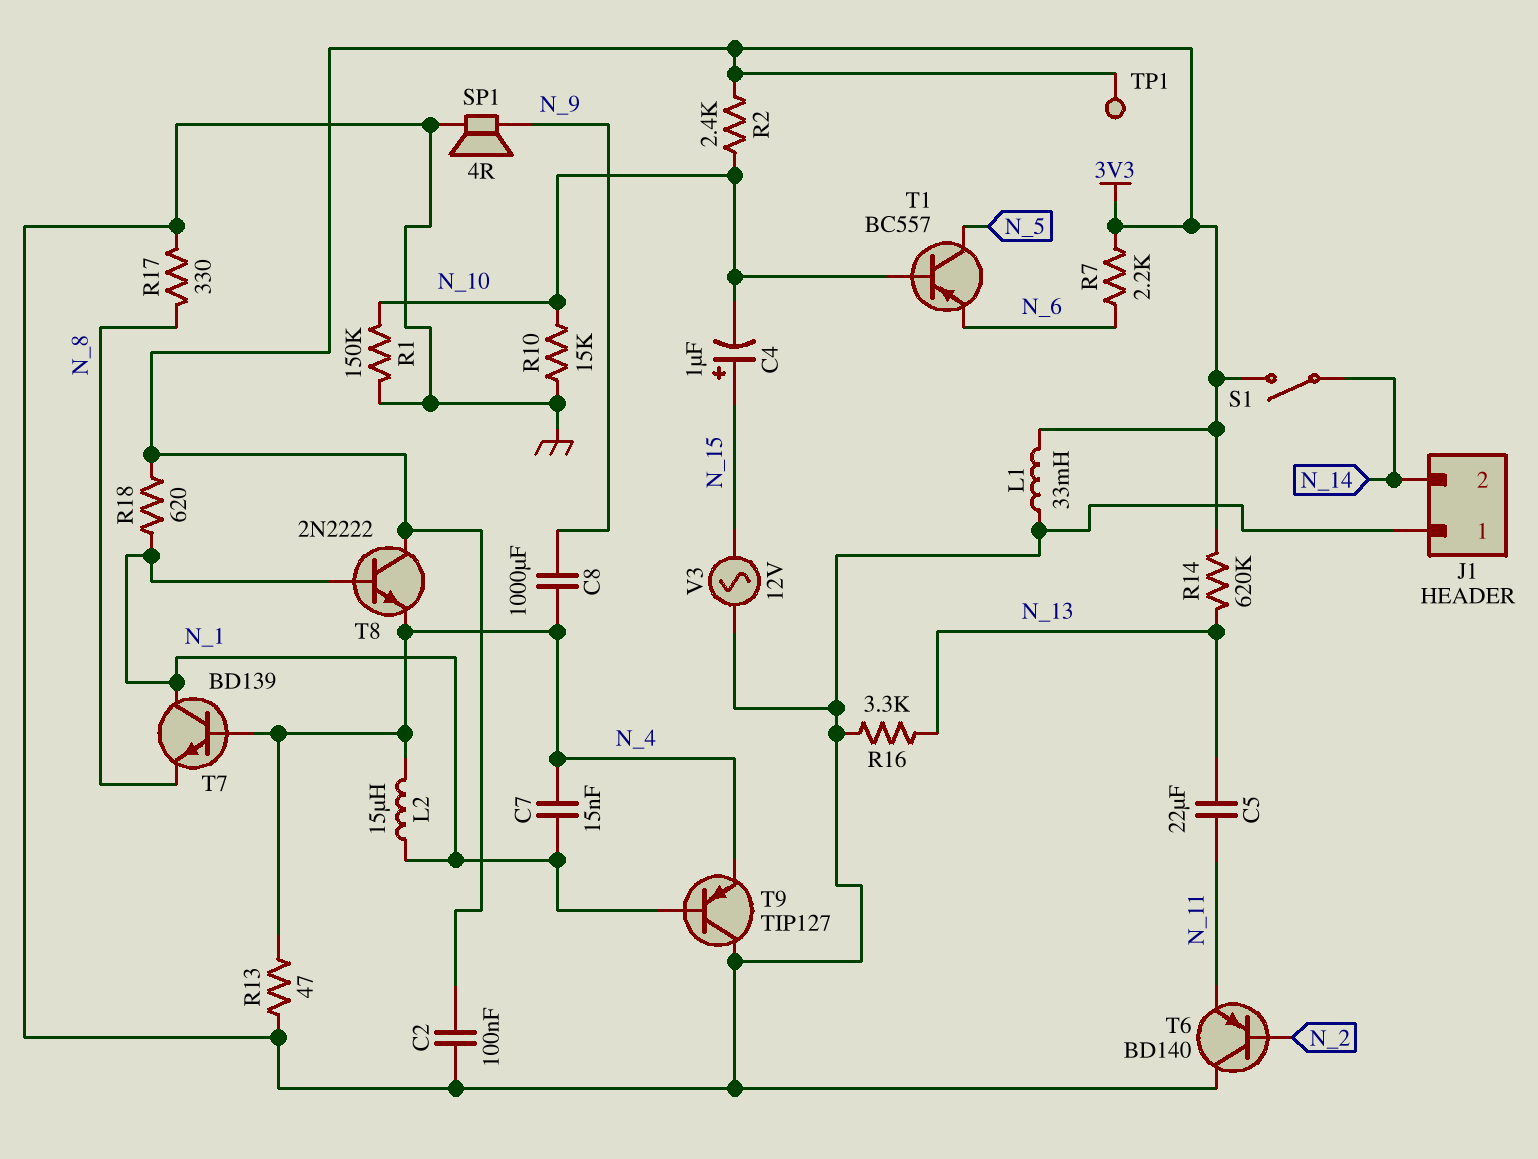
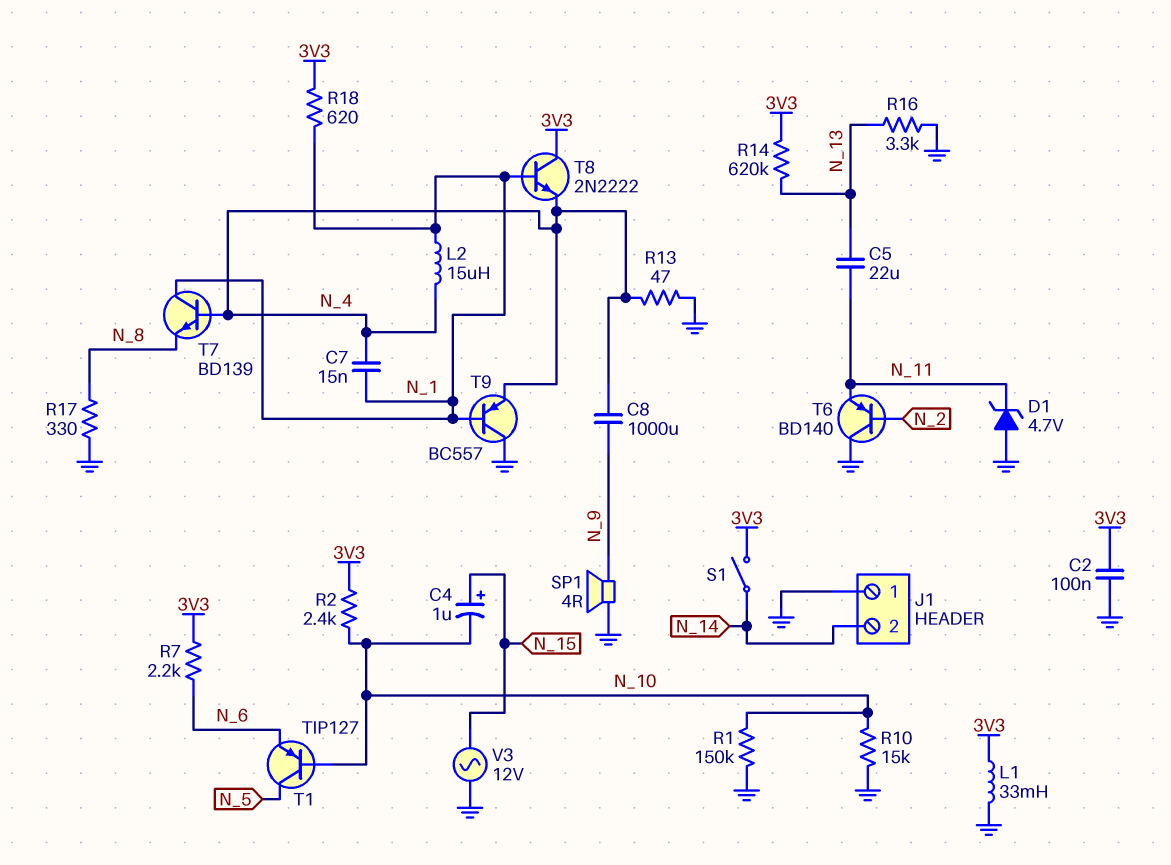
D1: none -> zener 4.7V (A GND, K N_11)
T1: PNP BC557 (B N_10, C N_5, E N_6) -> PNP TIP127 (B N_10, C N_5, E N_6)
T9: PNP TIP127 (B N_1, C GND, E N_4) -> PNP BC557 (B N_1, C GND, E N_4)
TP1: test point (3V3) -> none

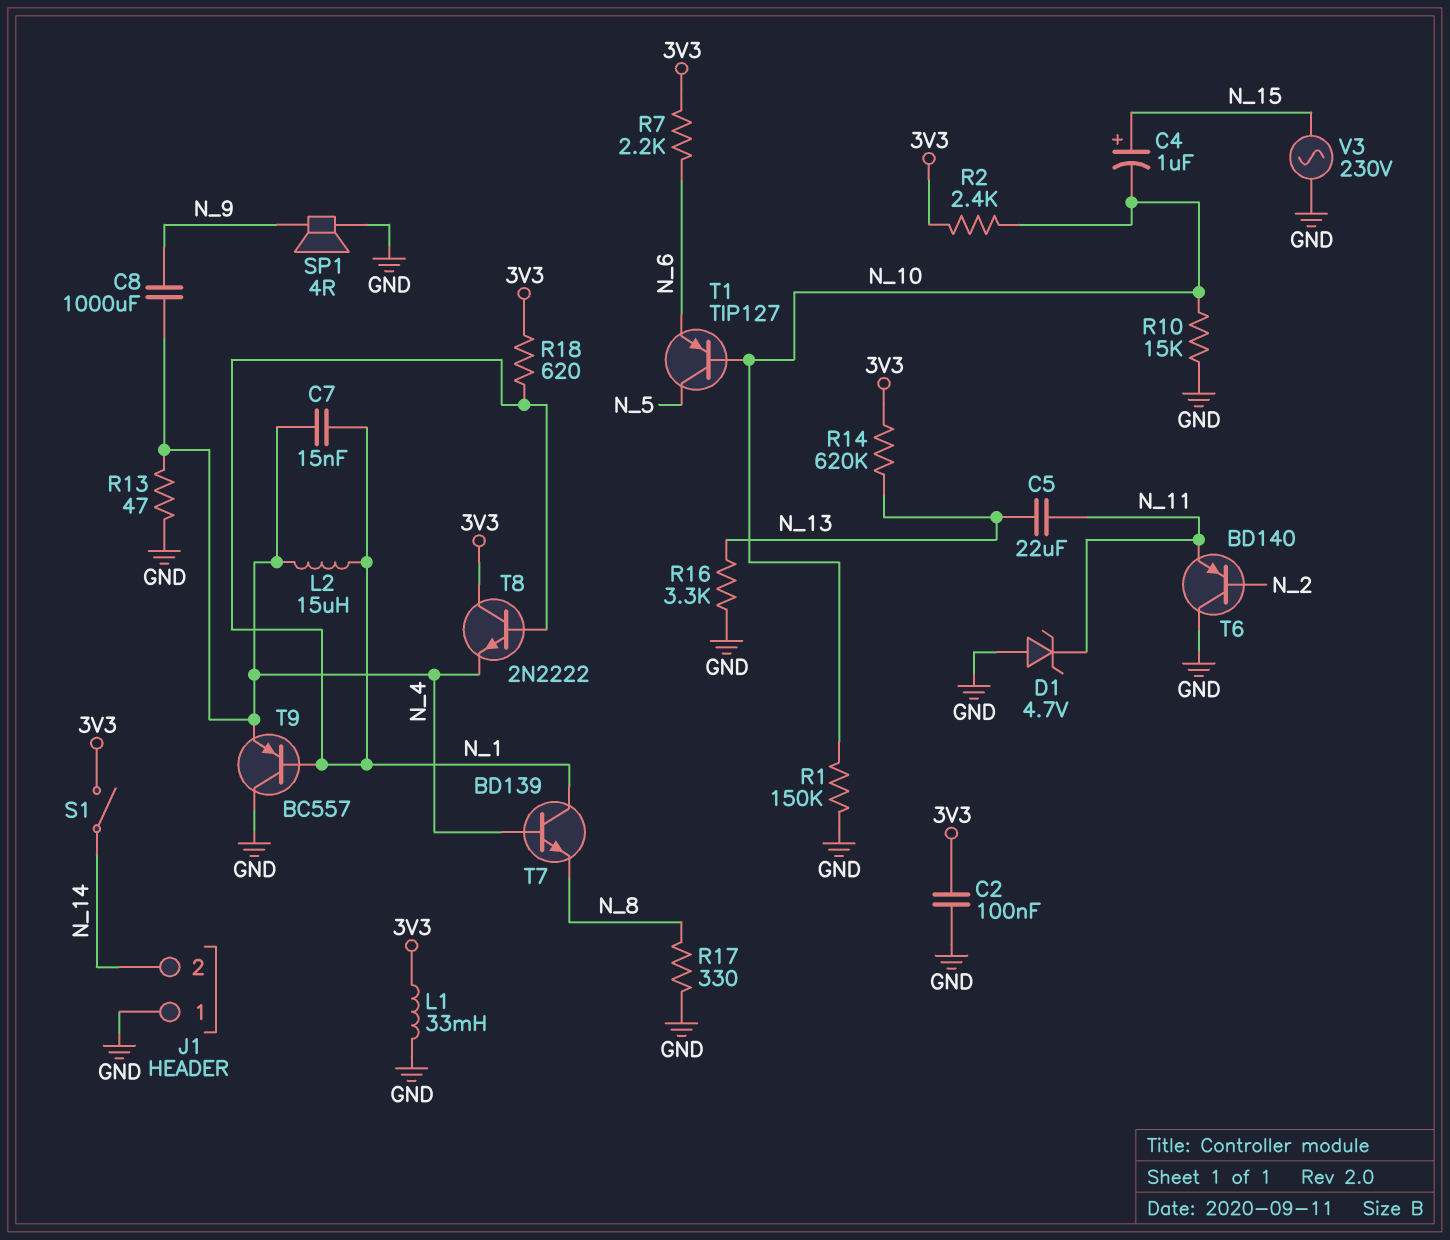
V3: AC 12V (GND, N_15) -> AC 230V (GND, N_15)

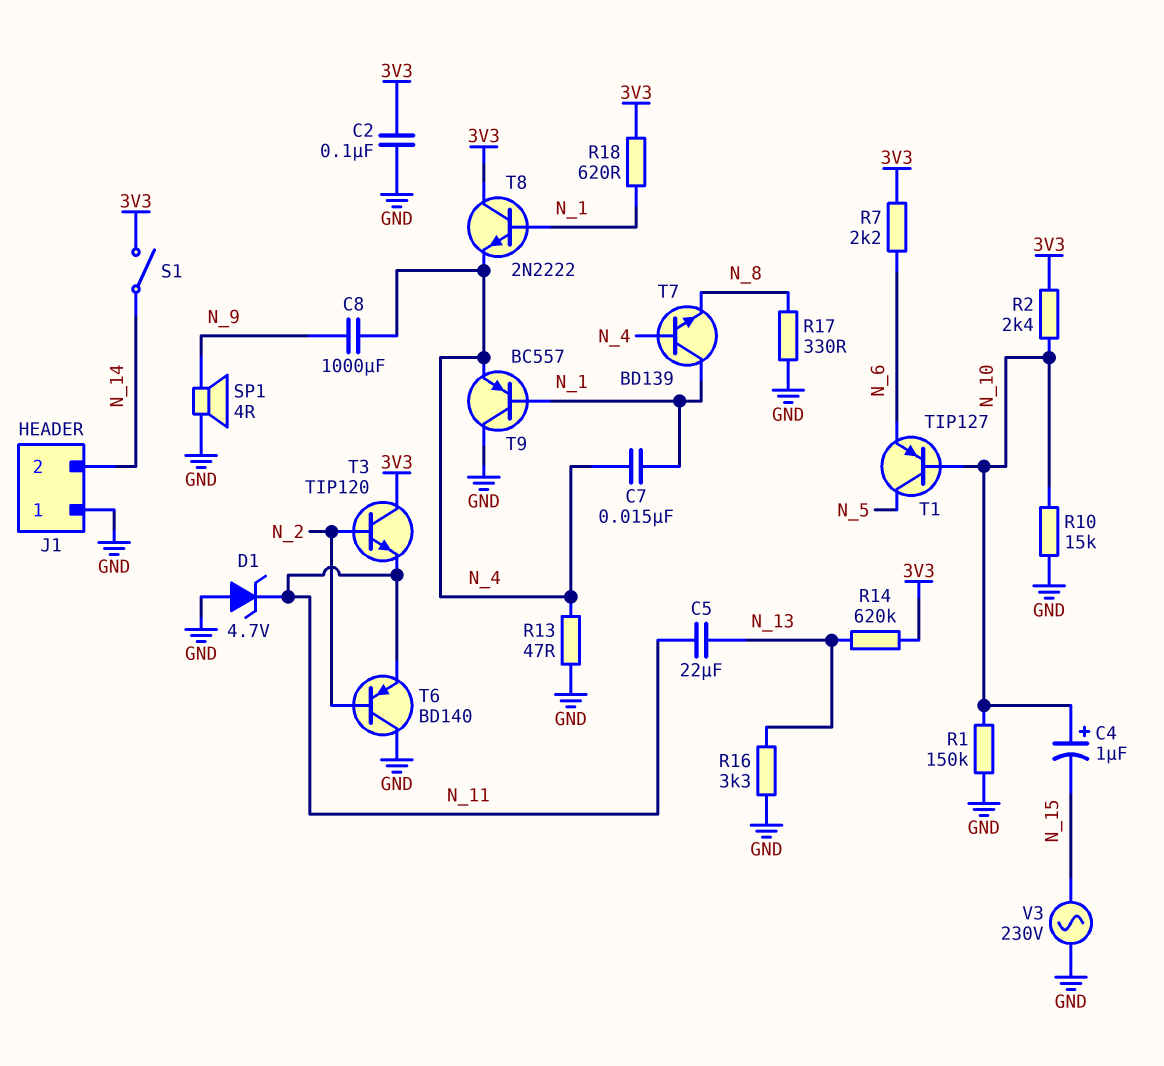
C4: 1uF (plus N_15, minus N_10) -> 1uF (plus N_10, minus N_15)
L1: 33mH (3V3, GND) -> none
L2: 15uH (N_1, N_4) -> none
T3: none -> NPN TIP120 (B N_2, C 3V3, E N_11)

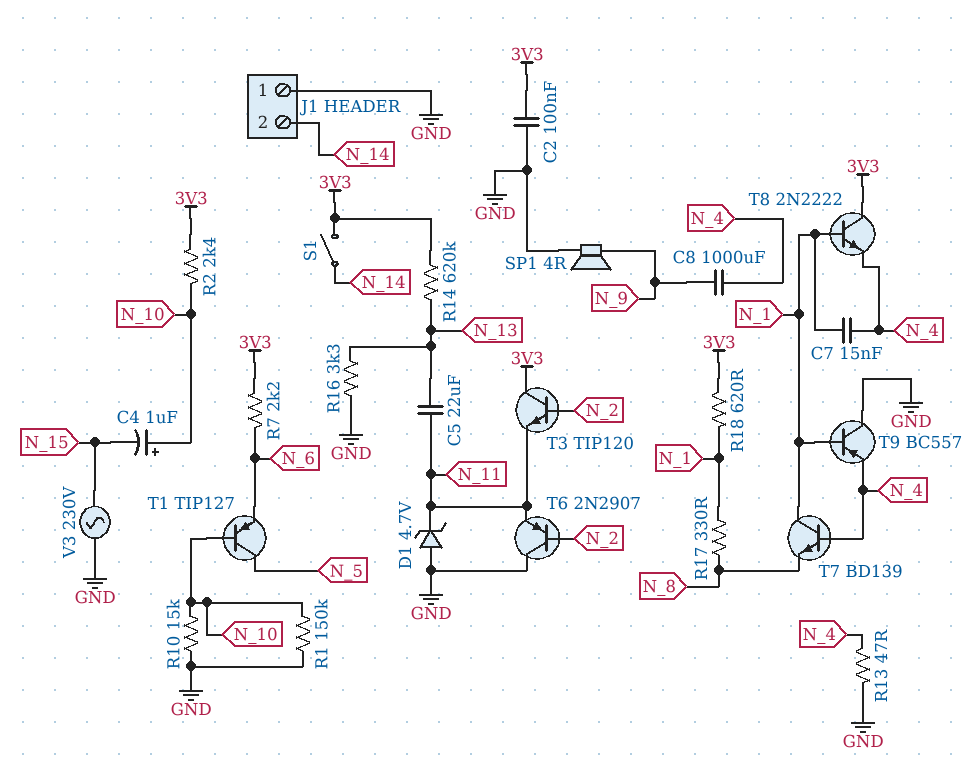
R17: 330 (GND, N_8) -> 330 (N_1, N_8)
T6: PNP BD140 (B N_2, C GND, E N_11) -> PNP 2N2907 (B N_2, C GND, E N_11)

